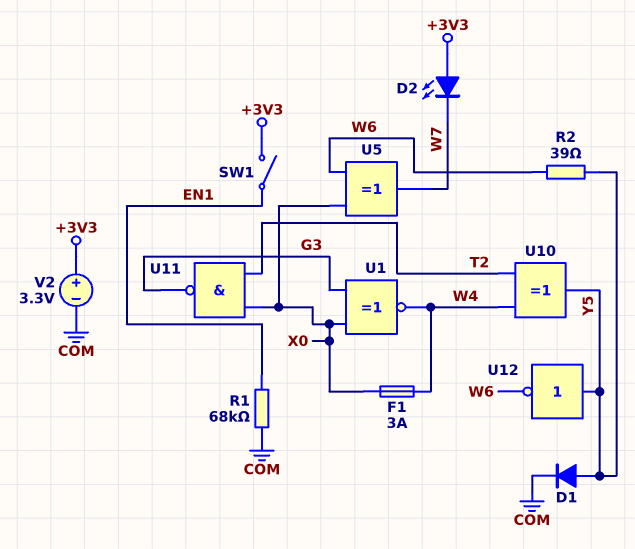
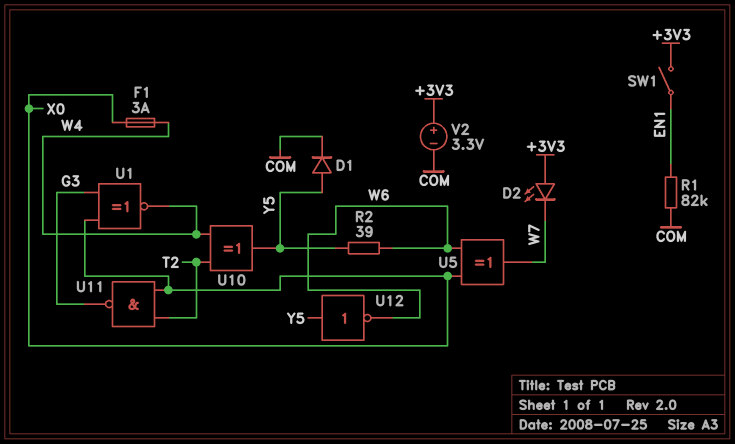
R1: 68k (COM, EN1) -> 82k (COM, EN1)

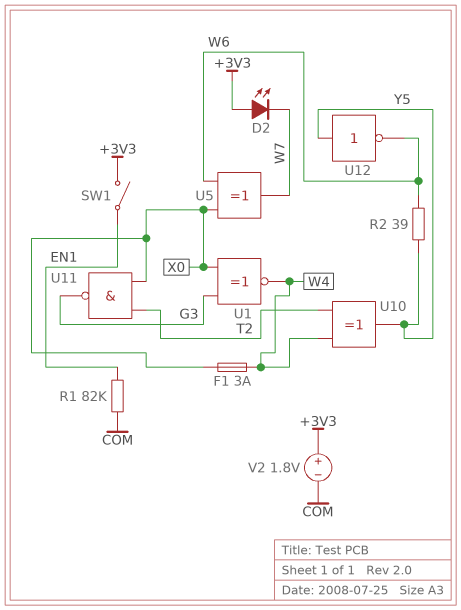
D1: diode (A Y5, K COM) -> none
V2: 3.3V (plus +3V3, minus COM) -> 1.8V (plus +3V3, minus COM)

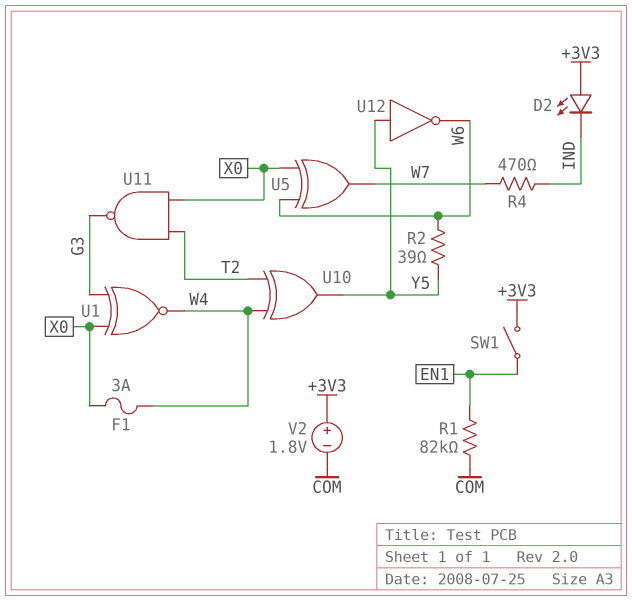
D2: LED (A +3V3, K W7) -> LED (A +3V3, K IND)
R4: none -> 470 (IND, W7)

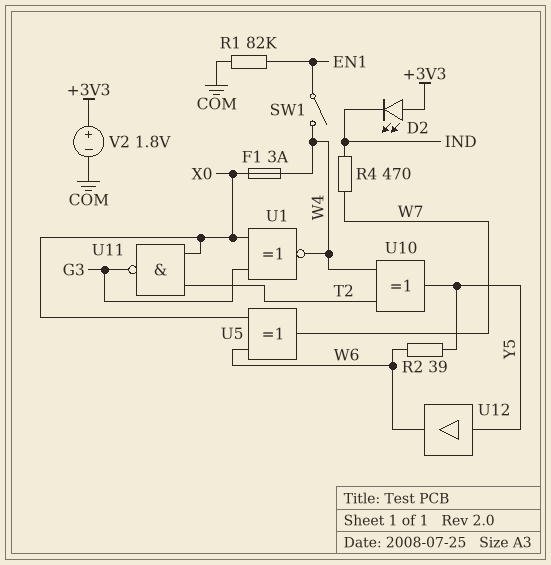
SW1: switch (+3V3, EN1) -> switch (EN1, W4)
U12: NOT (in Y5, out W6) -> buffer (in Y5, out W6)

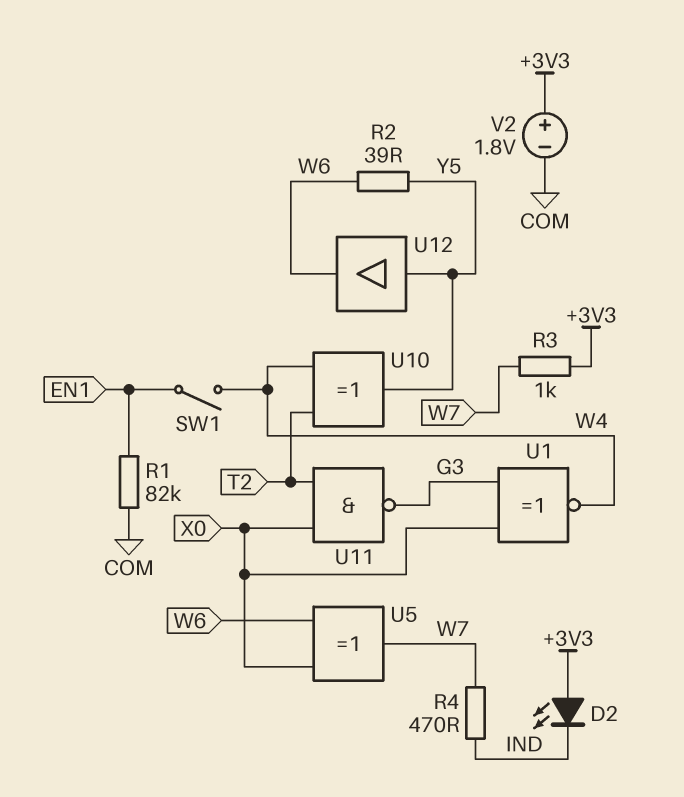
F1: 3A (W4, X0) -> none
R3: none -> 1k (+3V3, W7)

